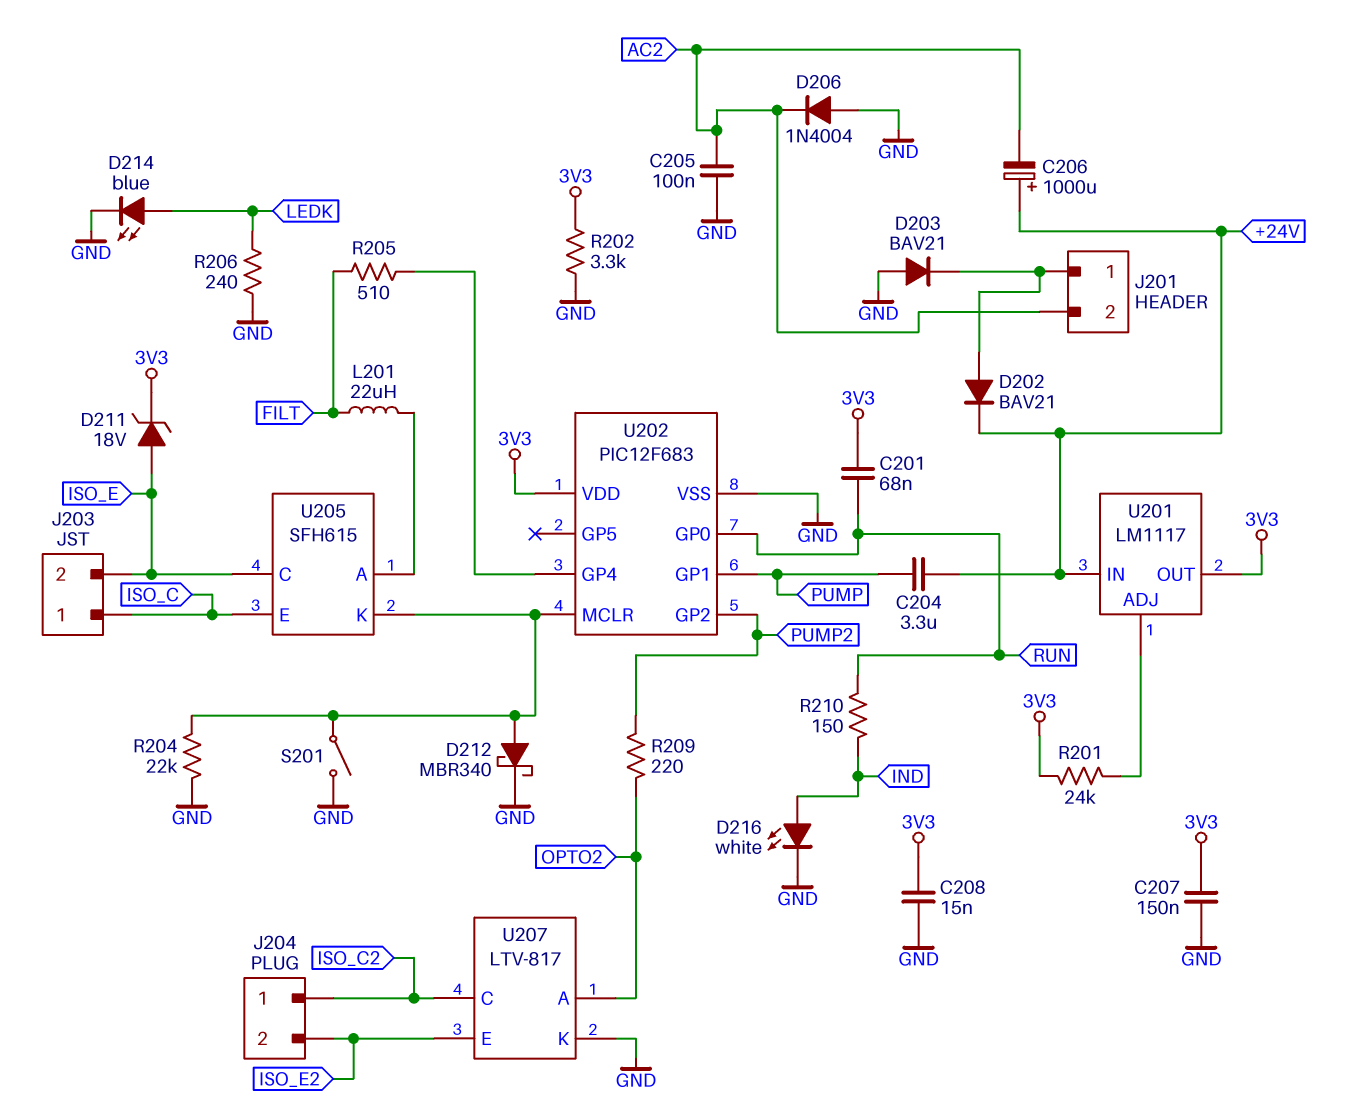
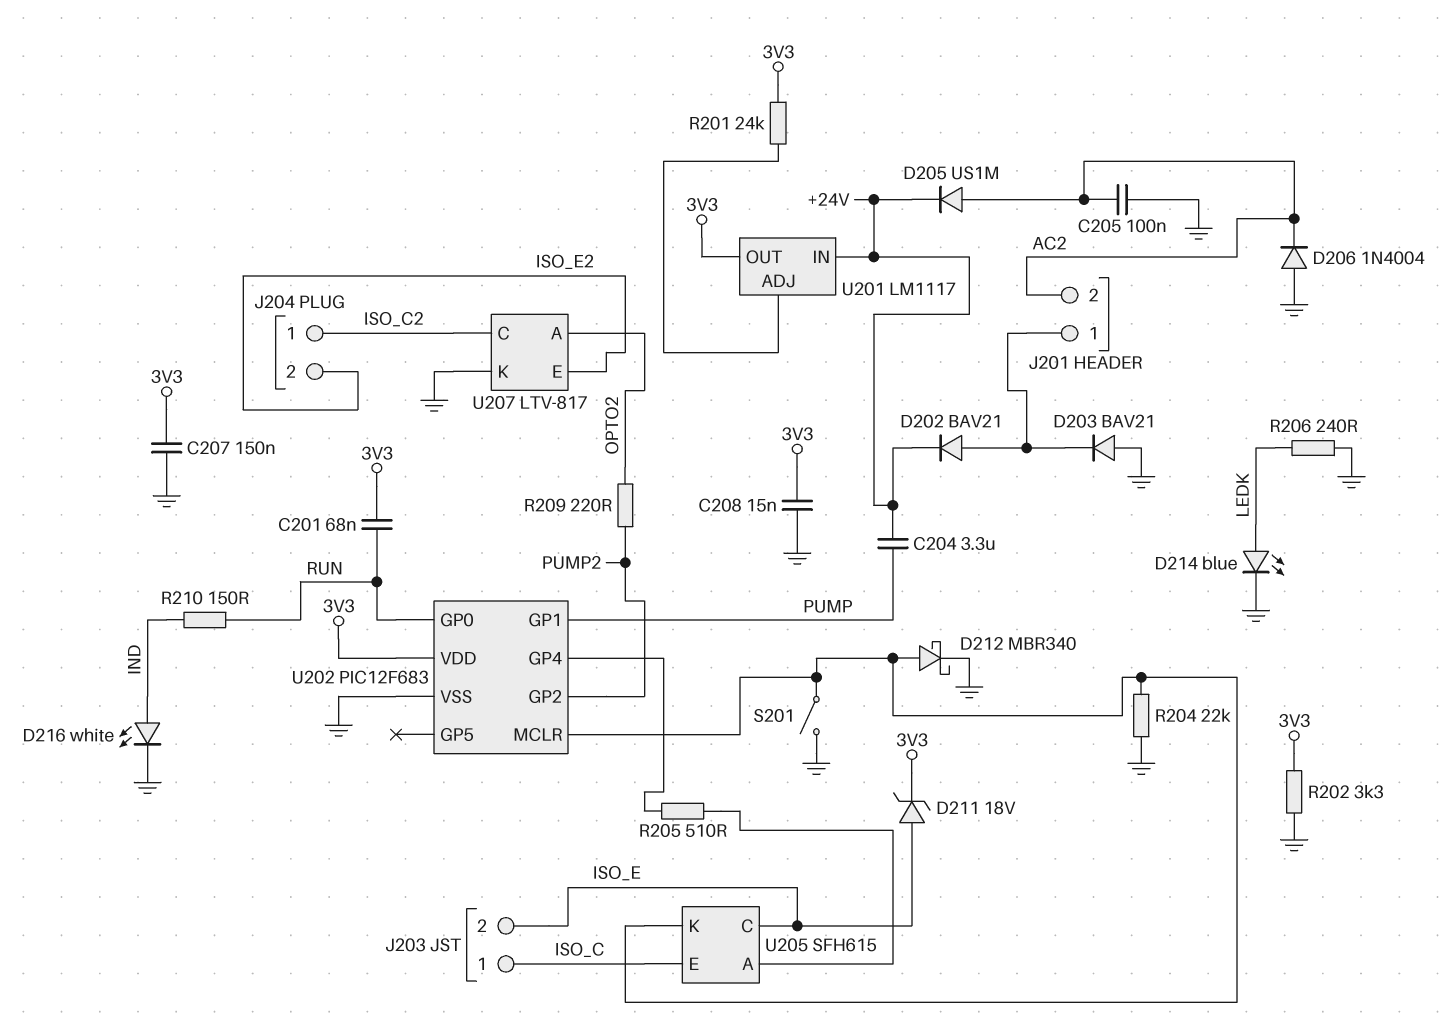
C206: 1000uF (plus +24V, minus AC2) -> none
D205: none -> diode US1M (A AC2, K +24V)
L201: 22uH (FILT, U205/A) -> none
R205: 510 (FILT, U202/GP4) -> 510 (U202/GP4, U205/A)

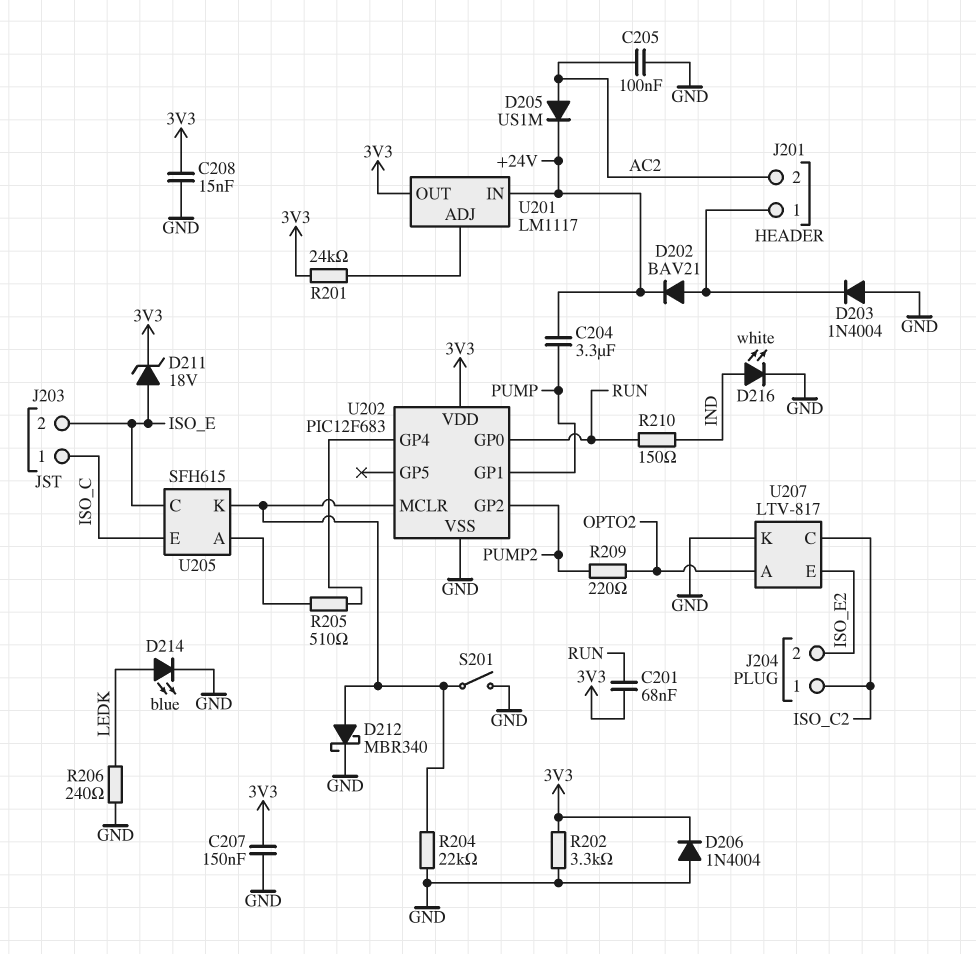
D203: diode BAV21 (A GND, K J201/1) -> diode 1N4004 (A GND, K J201/1)
D206: diode 1N4004 (A GND, K AC2) -> diode 1N4004 (A GND, K 3V3)

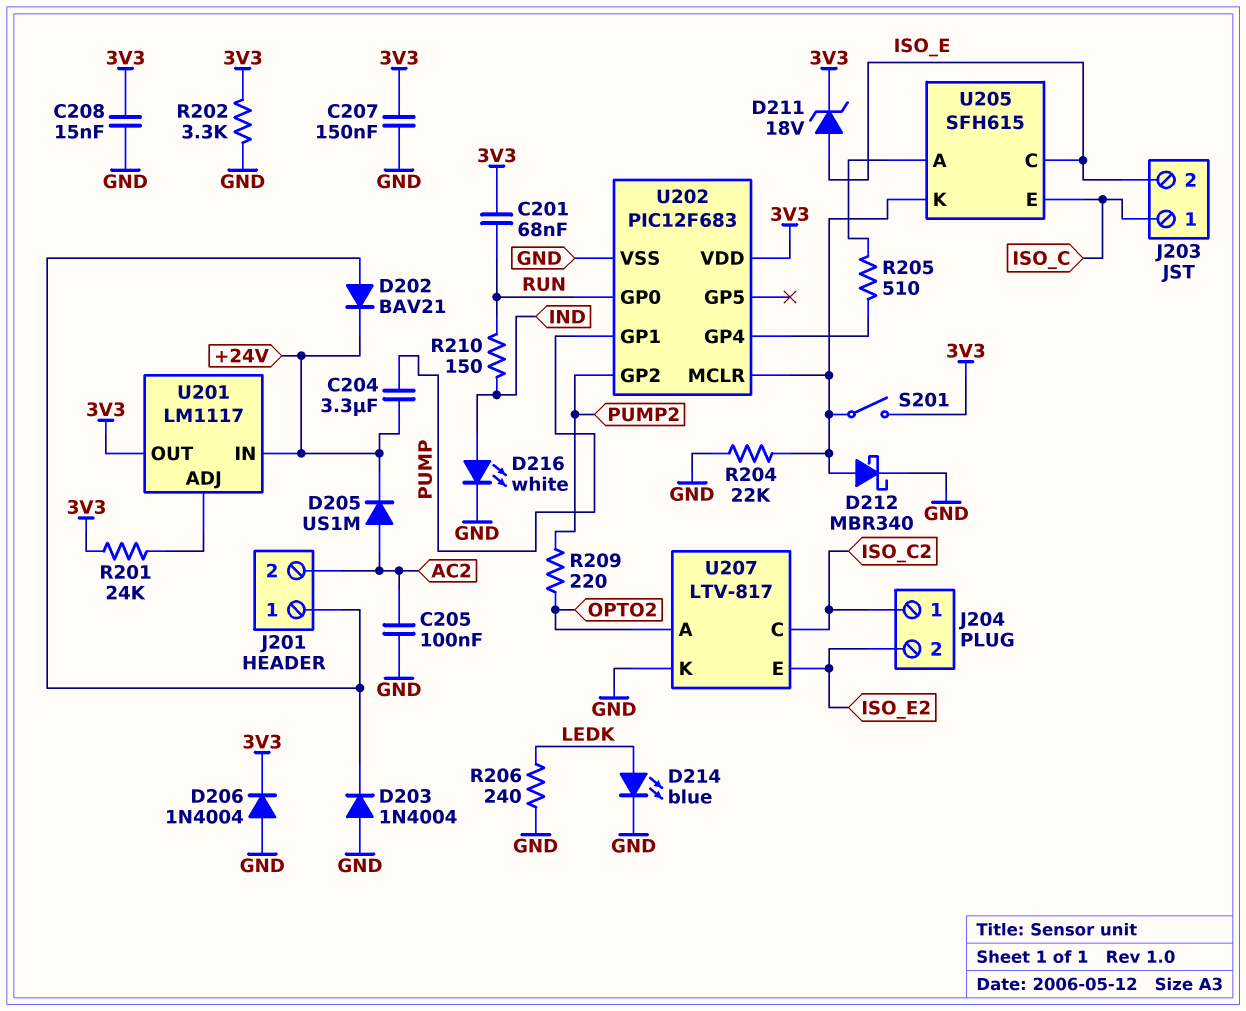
S201: switch (GND, U202/MCLR) -> switch (3V3, U202/MCLR)

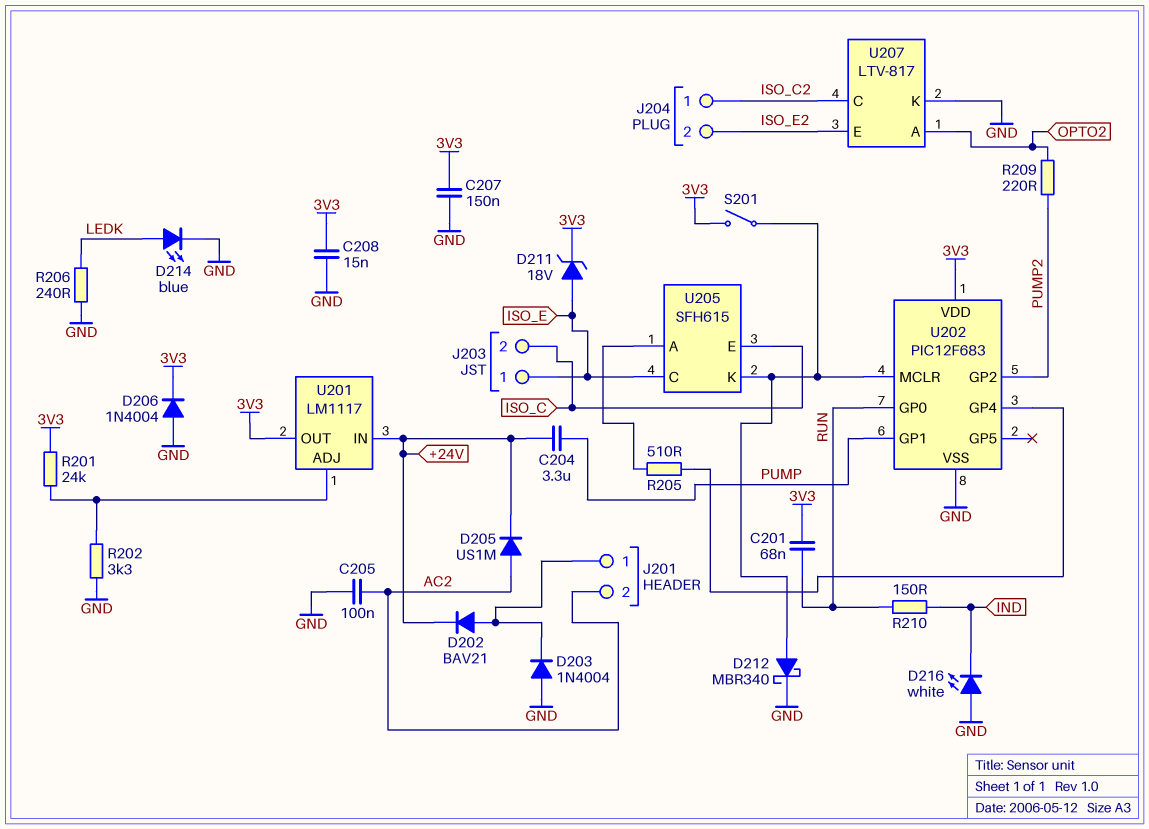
D216: LED white (A IND, K GND) -> LED white (A GND, K IND)
J203 pin 1: ISO_C -> ISO_E
J203 pin 2: ISO_E -> ISO_C
R202: 3.3k (3V3, GND) -> 3.3k (GND, U201/ADJ)
R204: 22k (GND, U202/MCLR) -> none

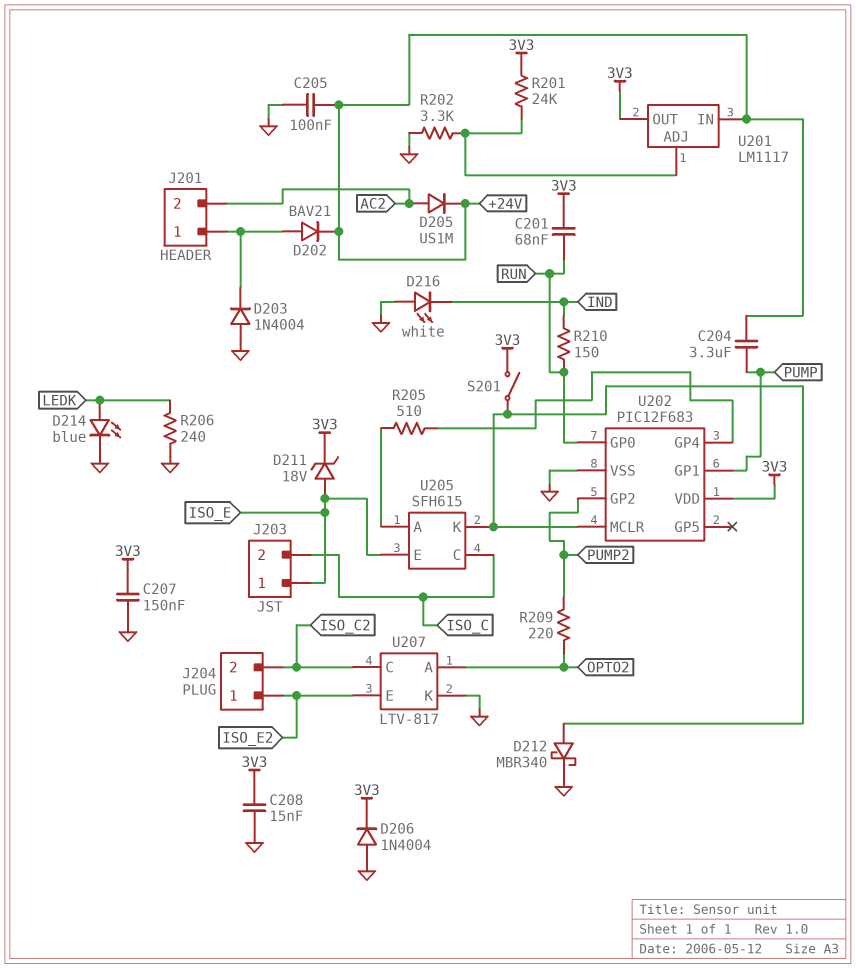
C205: 100nF (AC2, GND) -> 100nF (+24V, GND)
J204 pin 1: ISO_C2 -> ISO_E2
J204 pin 2: ISO_E2 -> ISO_C2
U205 pin C: ISO_E -> ISO_C
U205 pin E: ISO_C -> ISO_E

